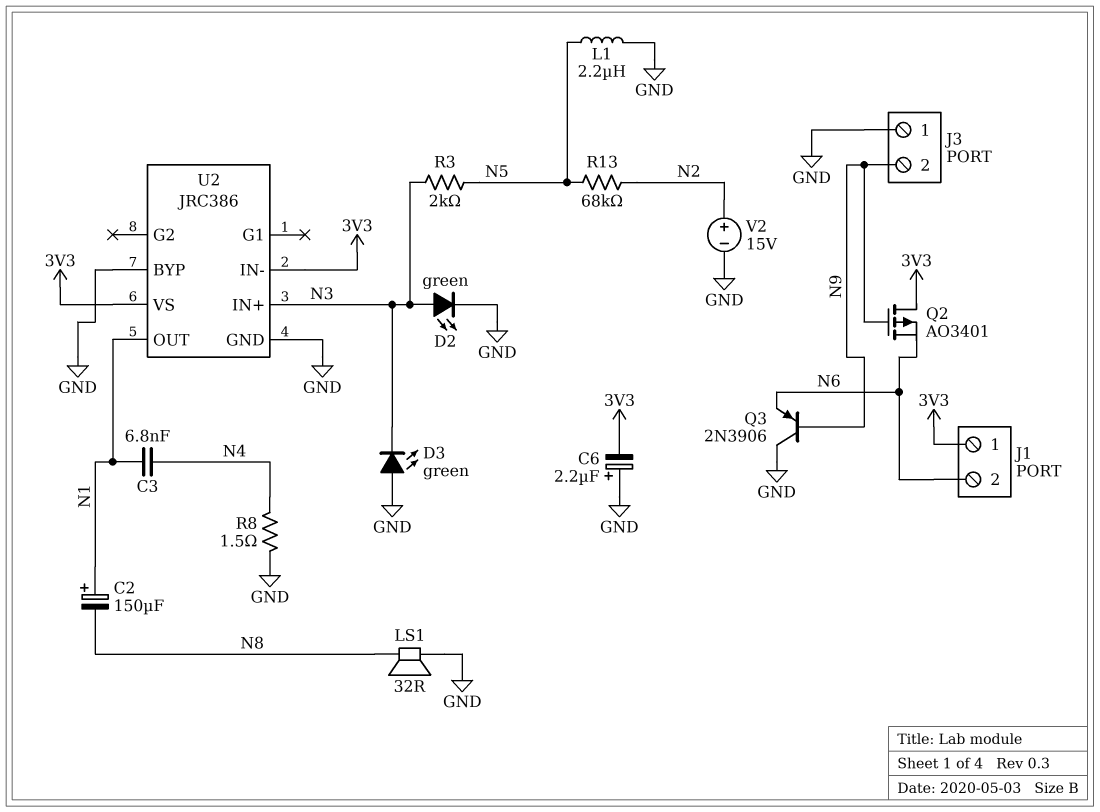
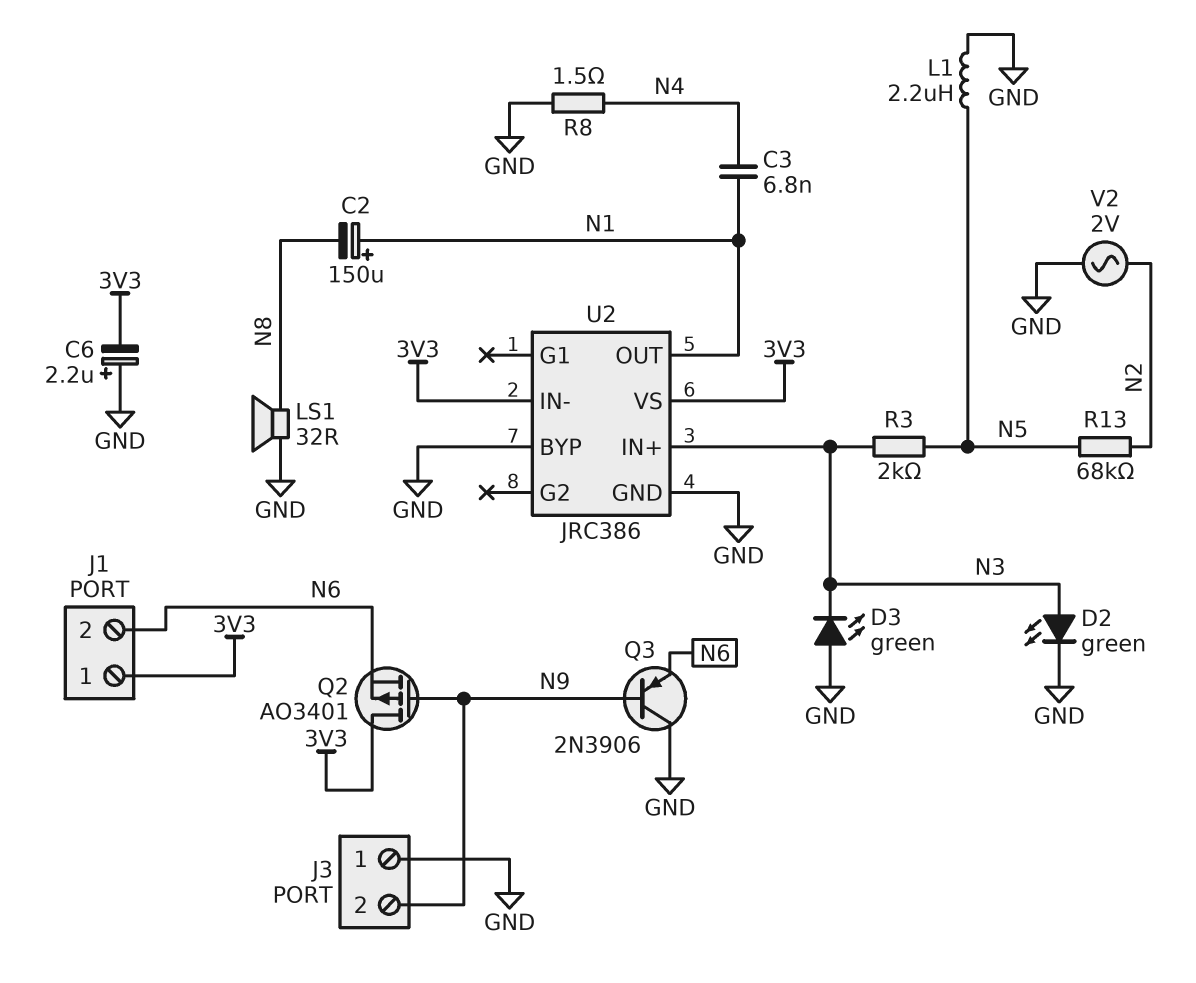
V2: 15V (plus N2, minus GND) -> AC 2V (GND, N2)

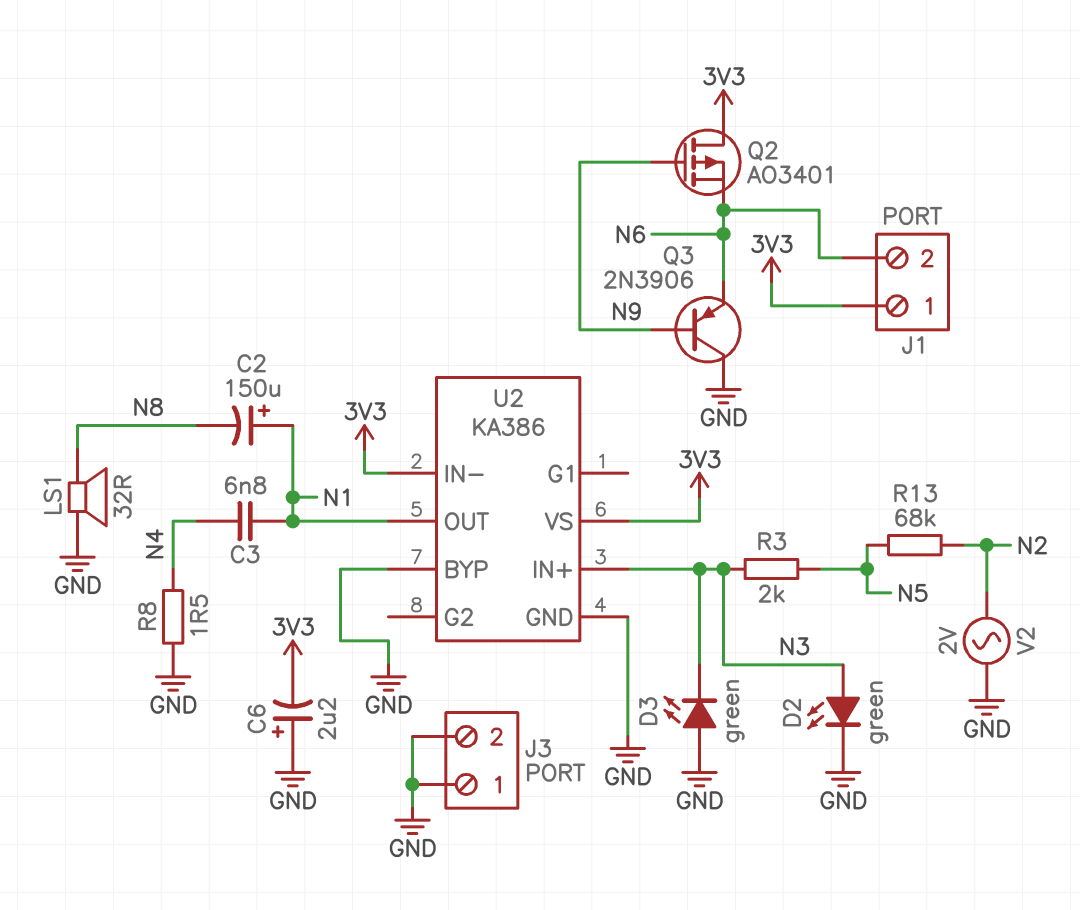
J3 pin 2: N9 -> GND
L1: 2.2uH (GND, N5) -> none
U2: JRC386 -> KA386

